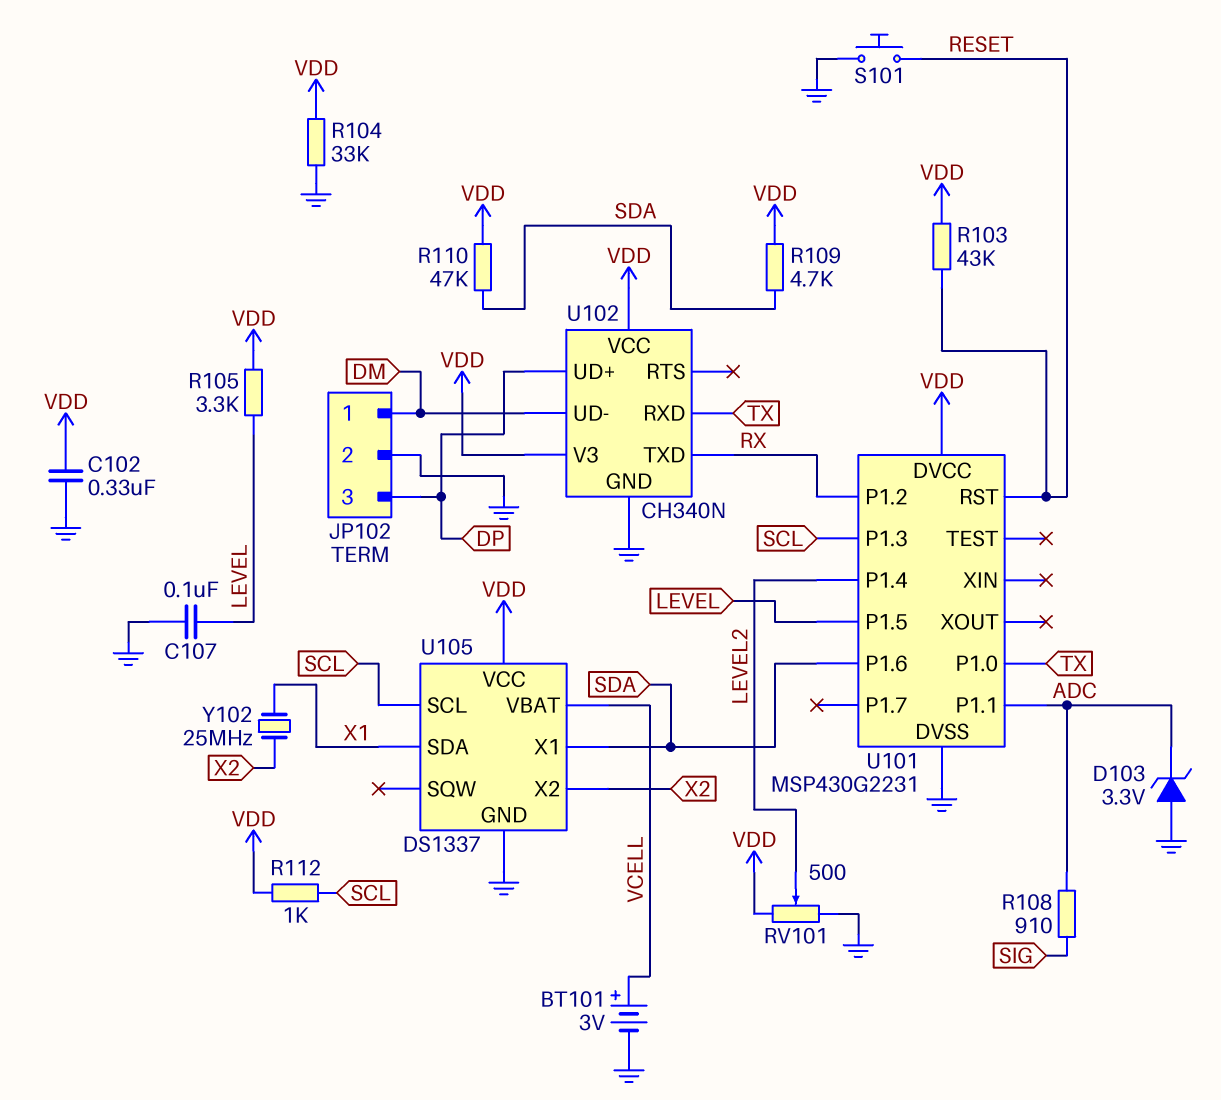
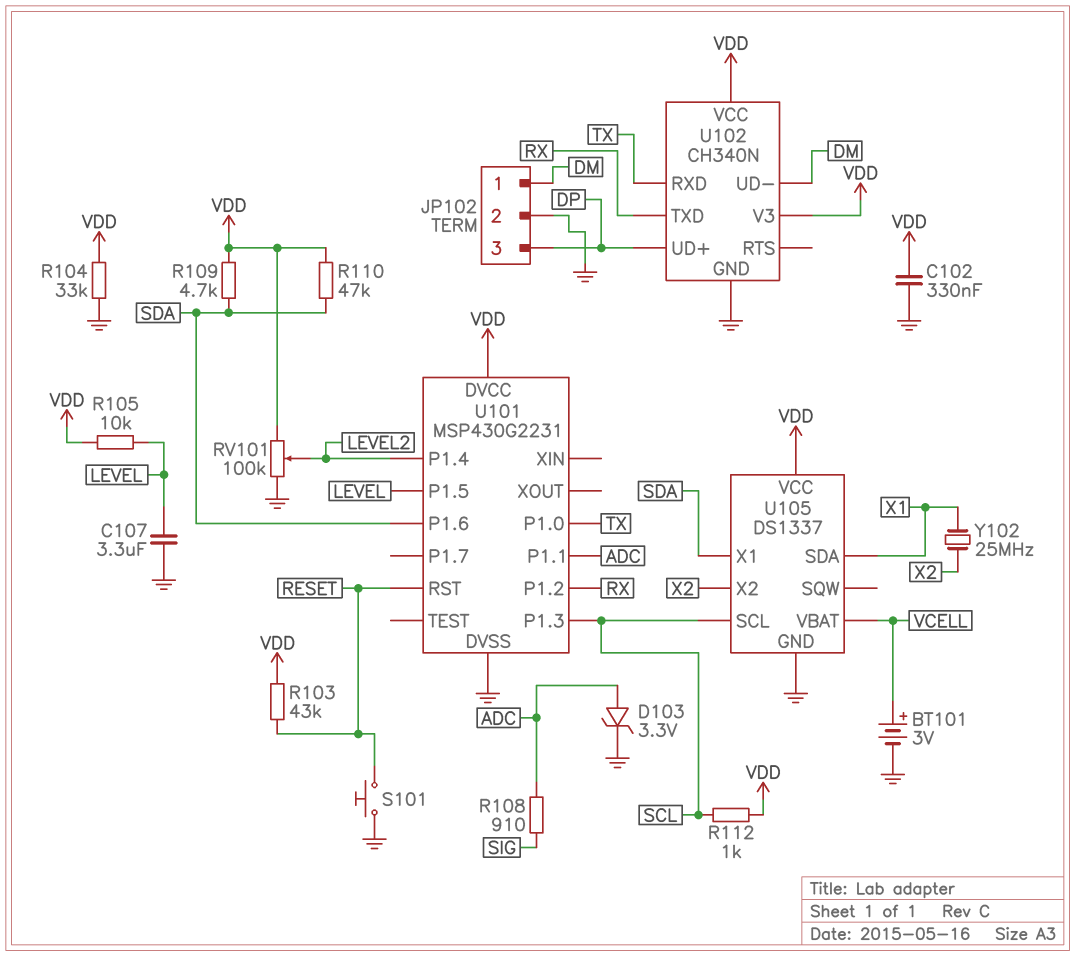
C107: 100nF (GND, LEVEL) -> 3.3uF (GND, LEVEL)
D103: zener 3.3V (A GND, K ADC) -> zener 3.3V (A ADC, K GND)
R105: 3.3k (LEVEL, VDD) -> 10k (LEVEL, VDD)
RV101: 500 (GND, VDD, wiper LEVEL2) -> 100k (GND, VDD, wiper LEVEL2)

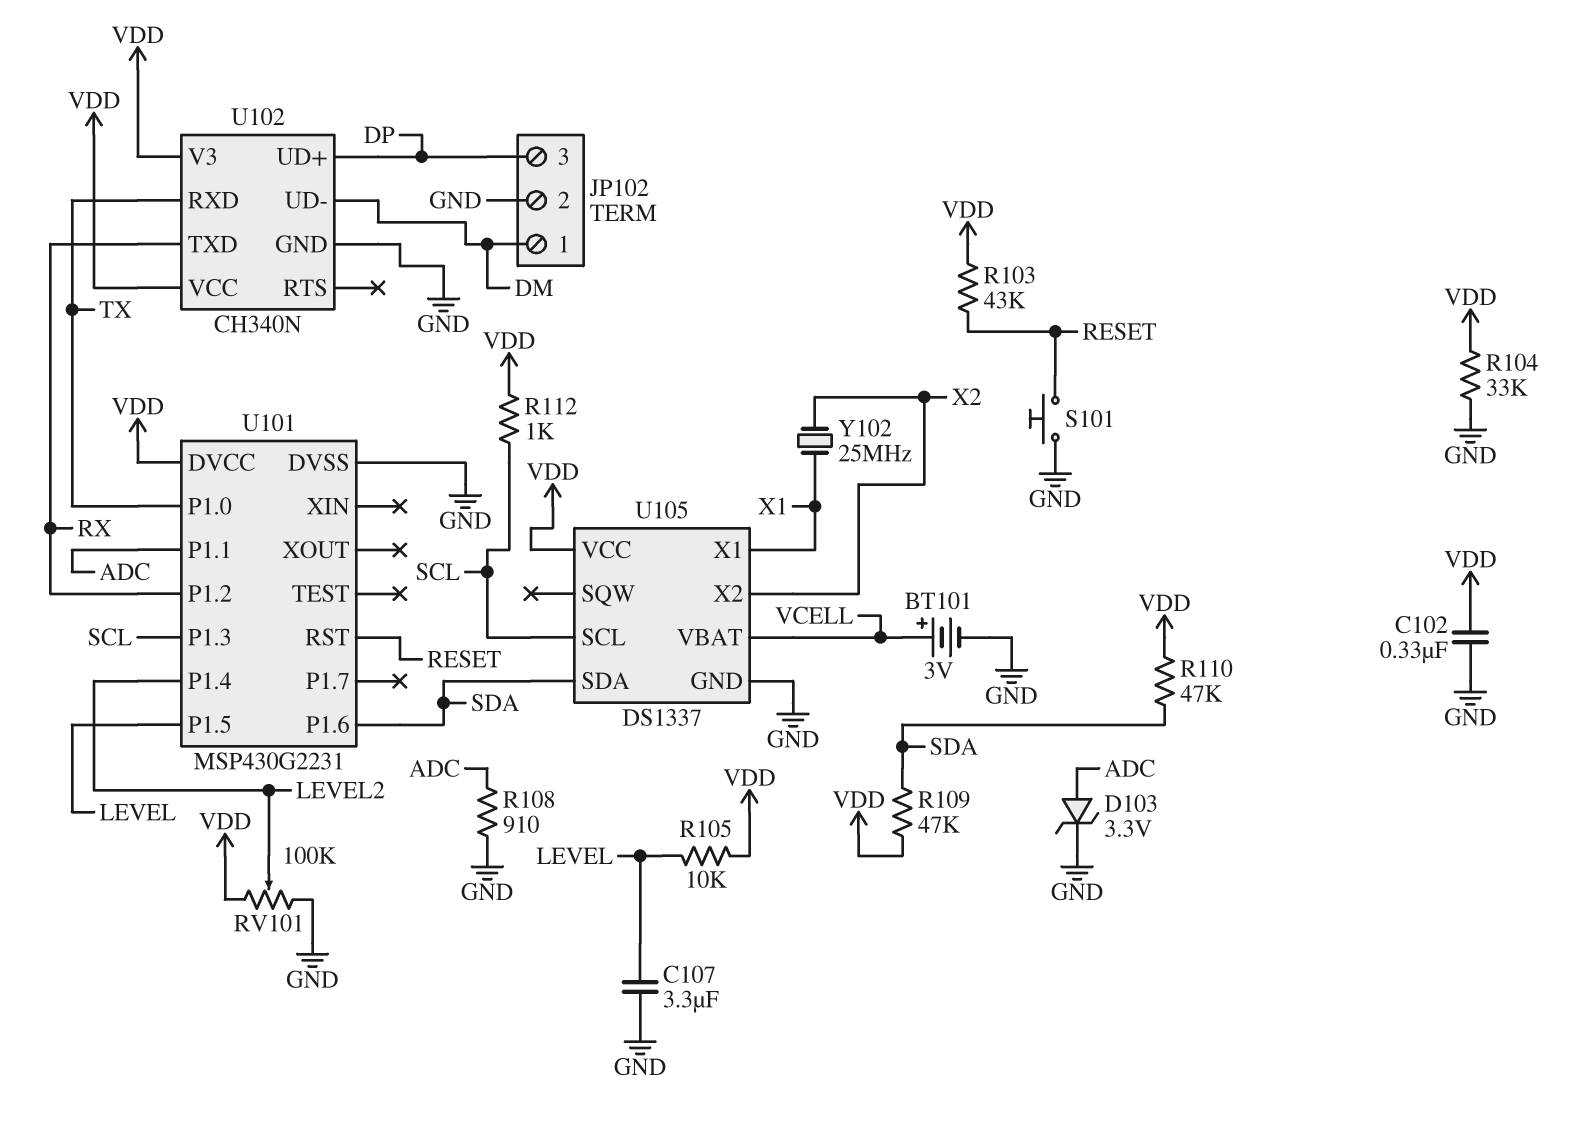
R108: 910 (ADC, SIG) -> 910 (ADC, GND)
R109: 4.7k (SDA, VDD) -> 47k (SDA, VDD)
U105 pin SDA: X1 -> SDA
U105 pin X1: SDA -> X1

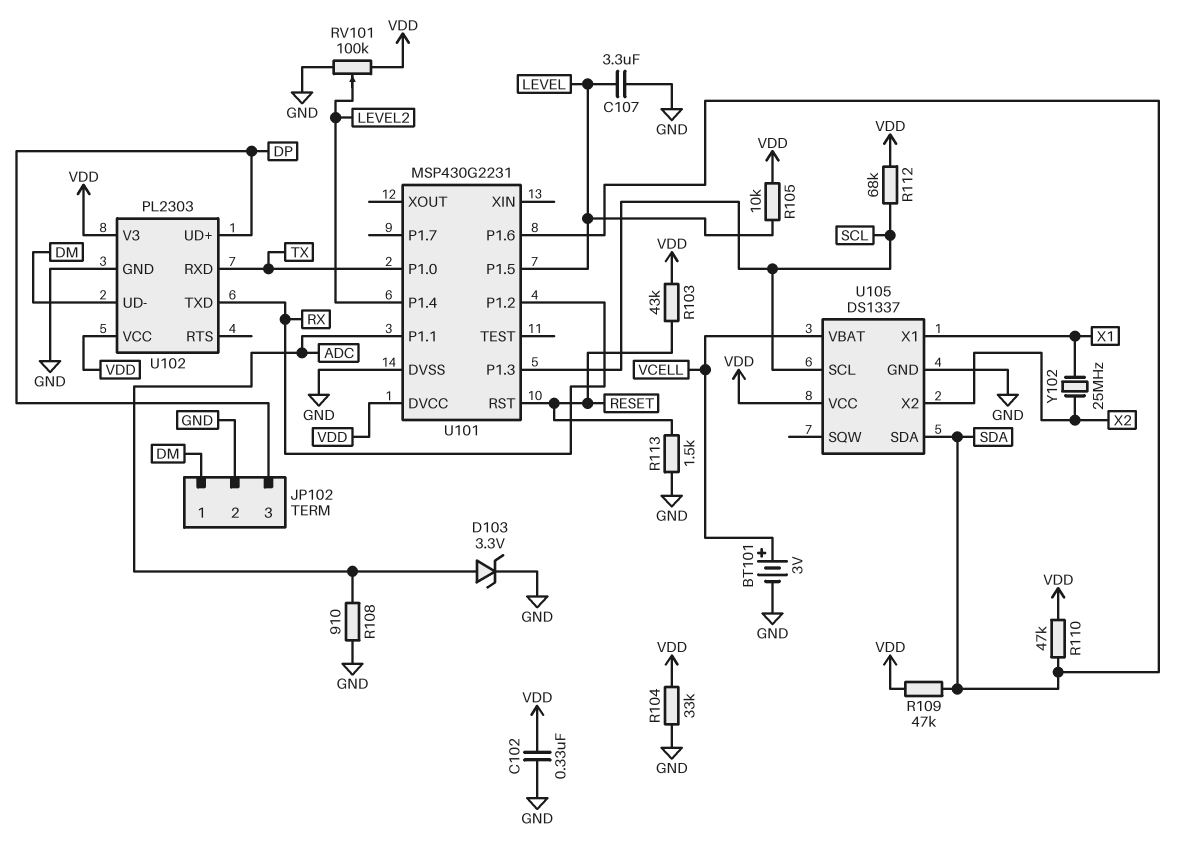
R112: 1k (SCL, VDD) -> 68k (SCL, VDD)
R113: none -> 1.5k (GND, RESET)
S101: button (GND, RESET) -> none
U102: CH340N -> PL2303

